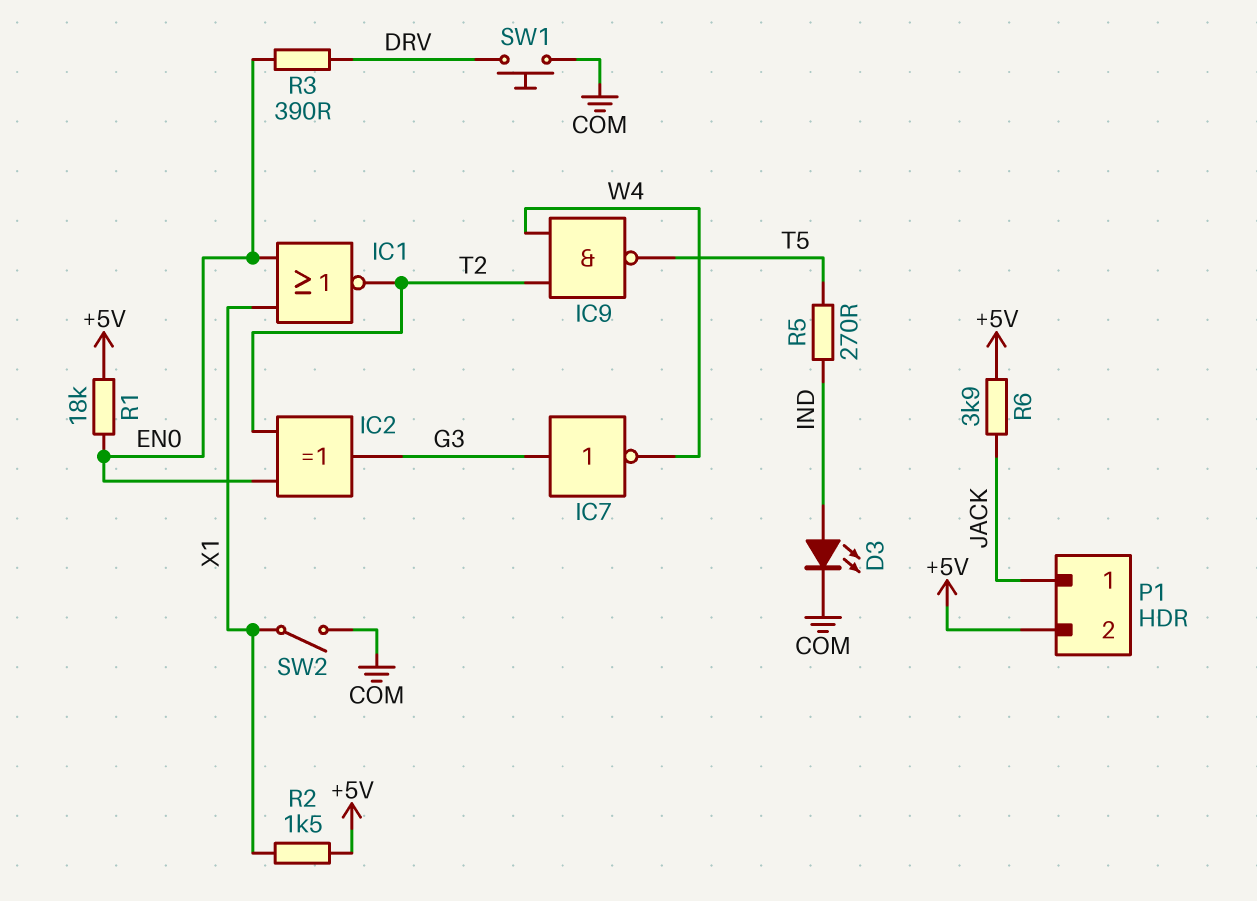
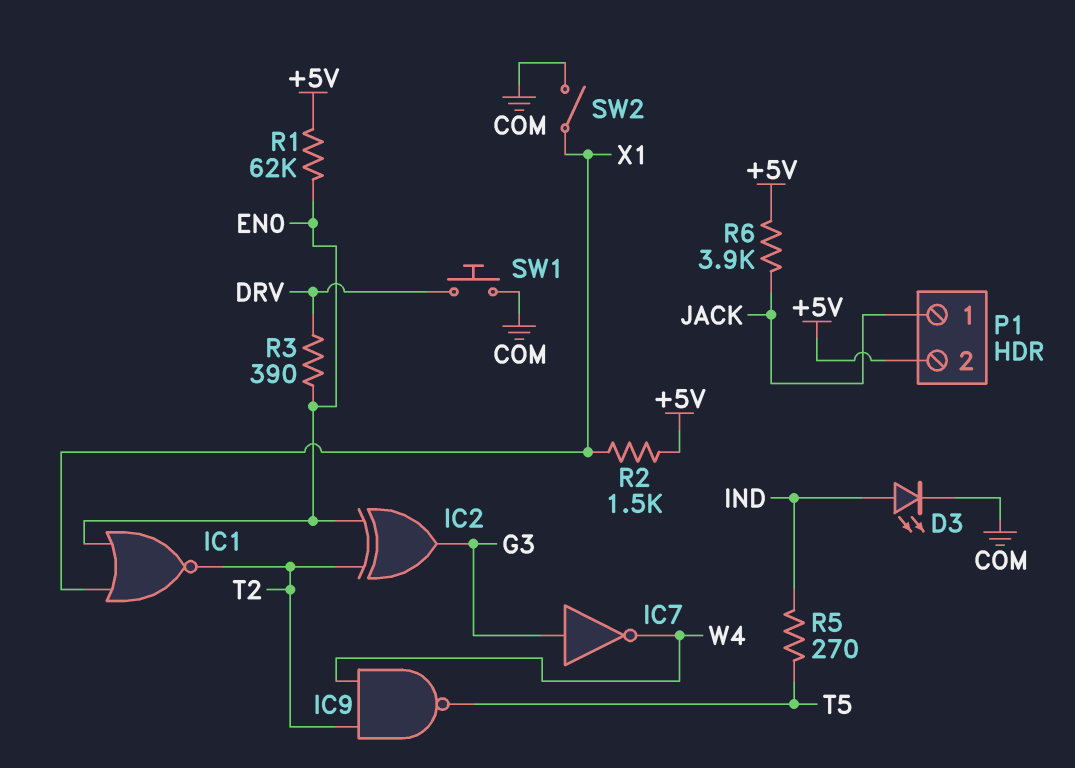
R1: 18k (+5V, EN0) -> 62k (+5V, EN0)

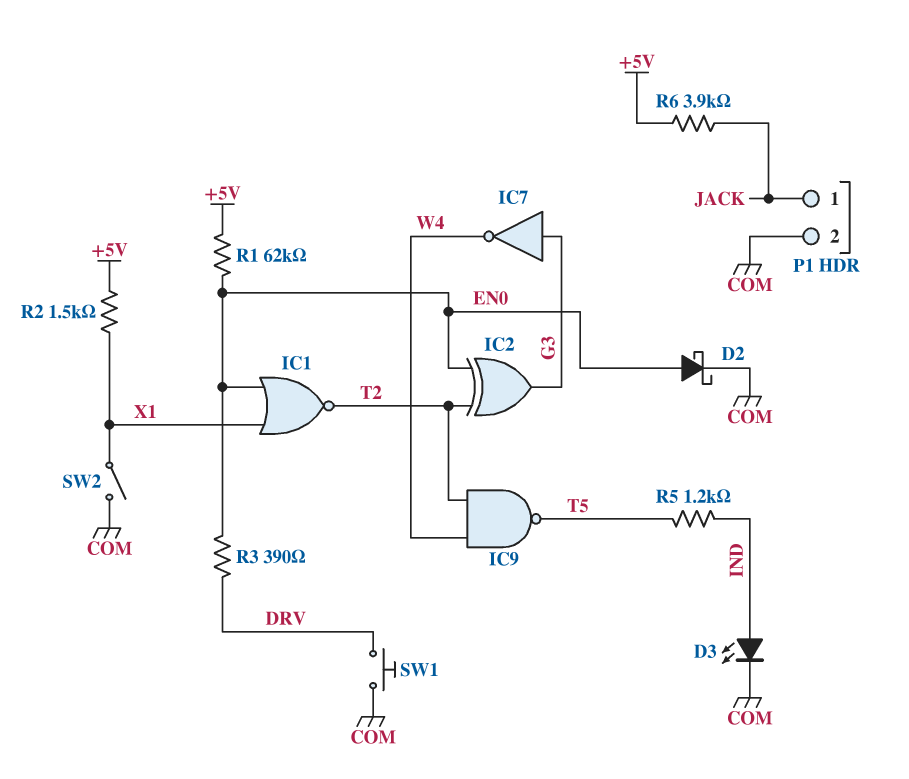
D2: none -> schottky (A EN0, K COM)
P1 pin 2: +5V -> COM
R5: 270 (IND, T5) -> 1.2k (IND, T5)

